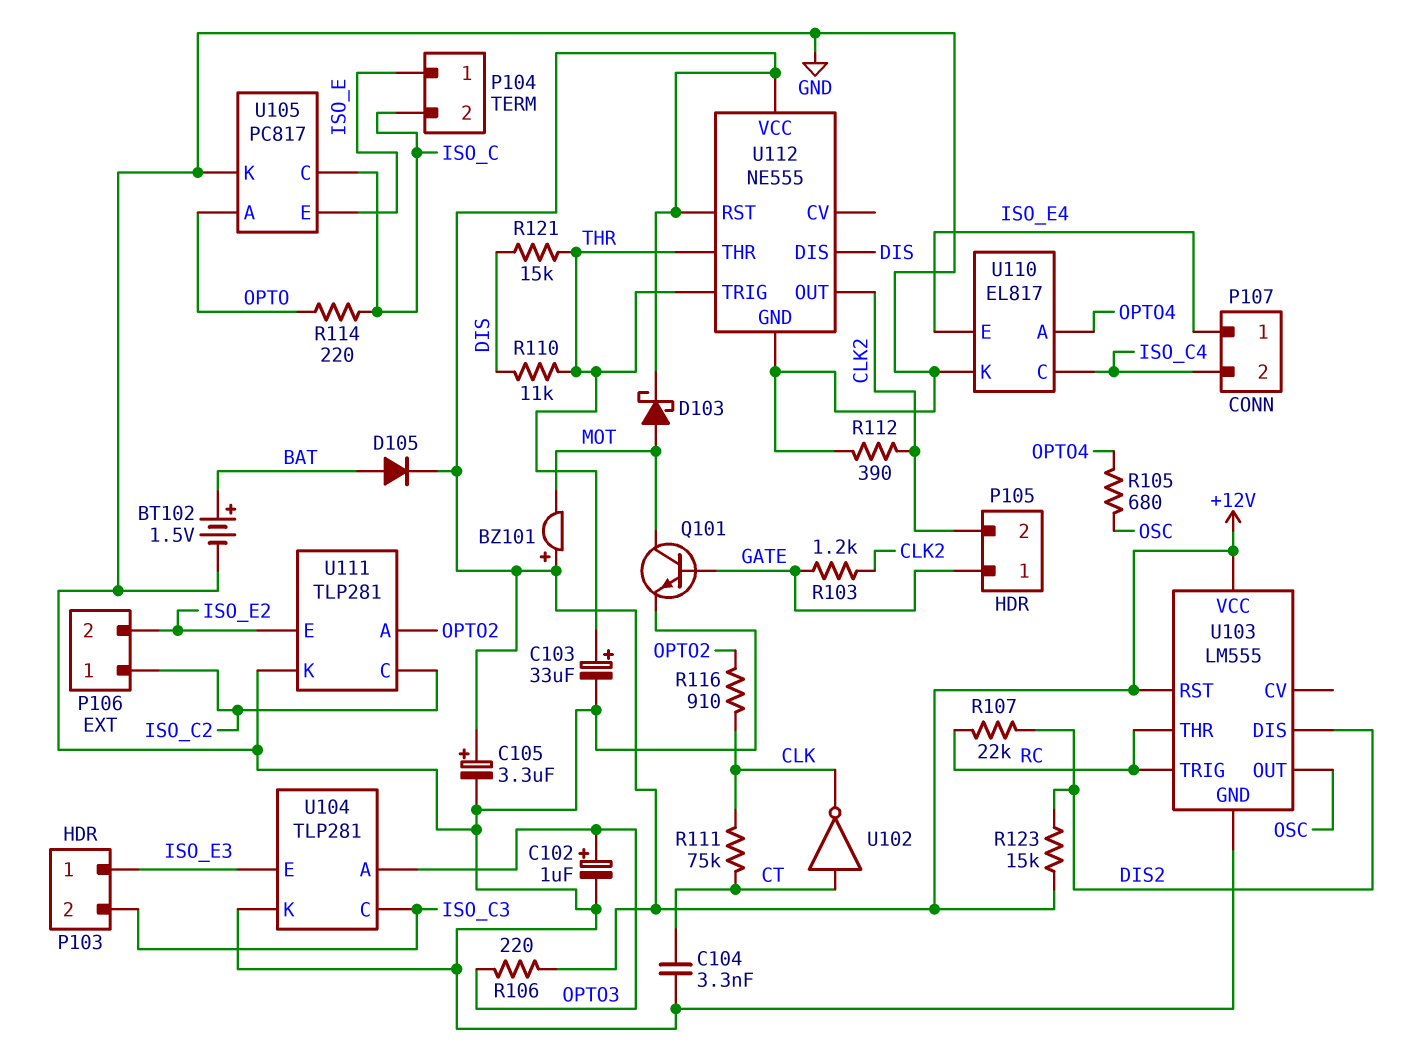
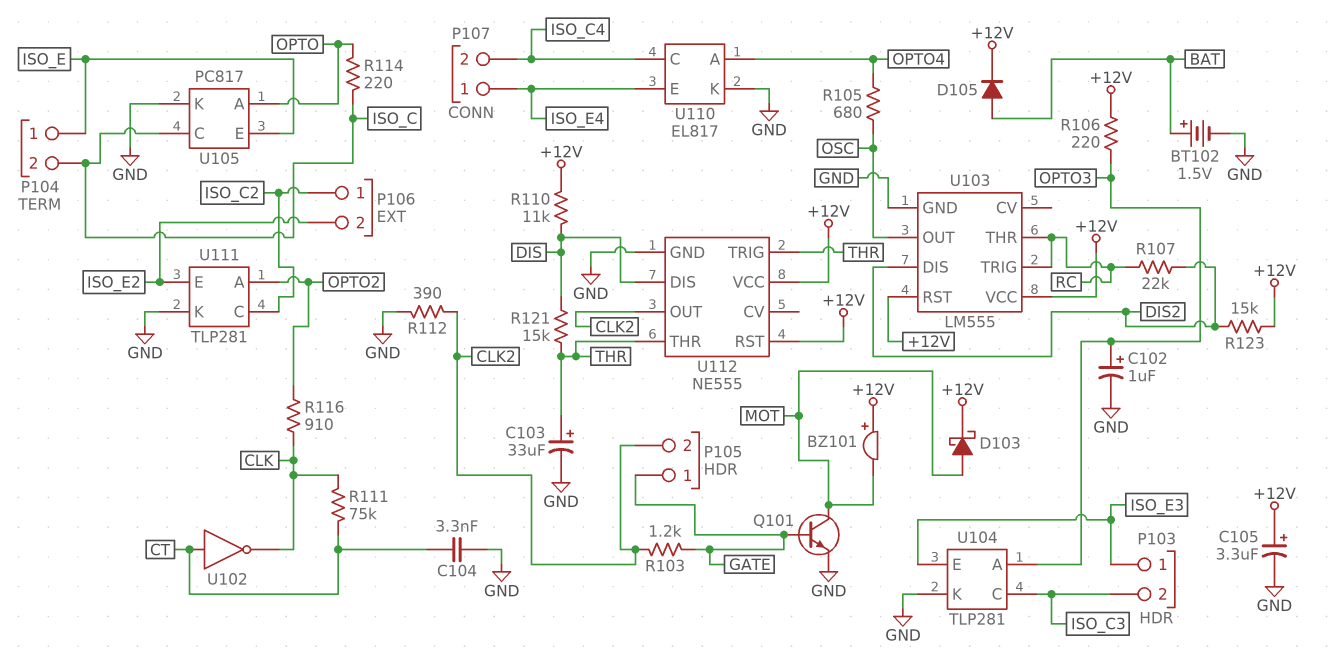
R110: 11k (DIS, THR) -> 11k (+12V, DIS)

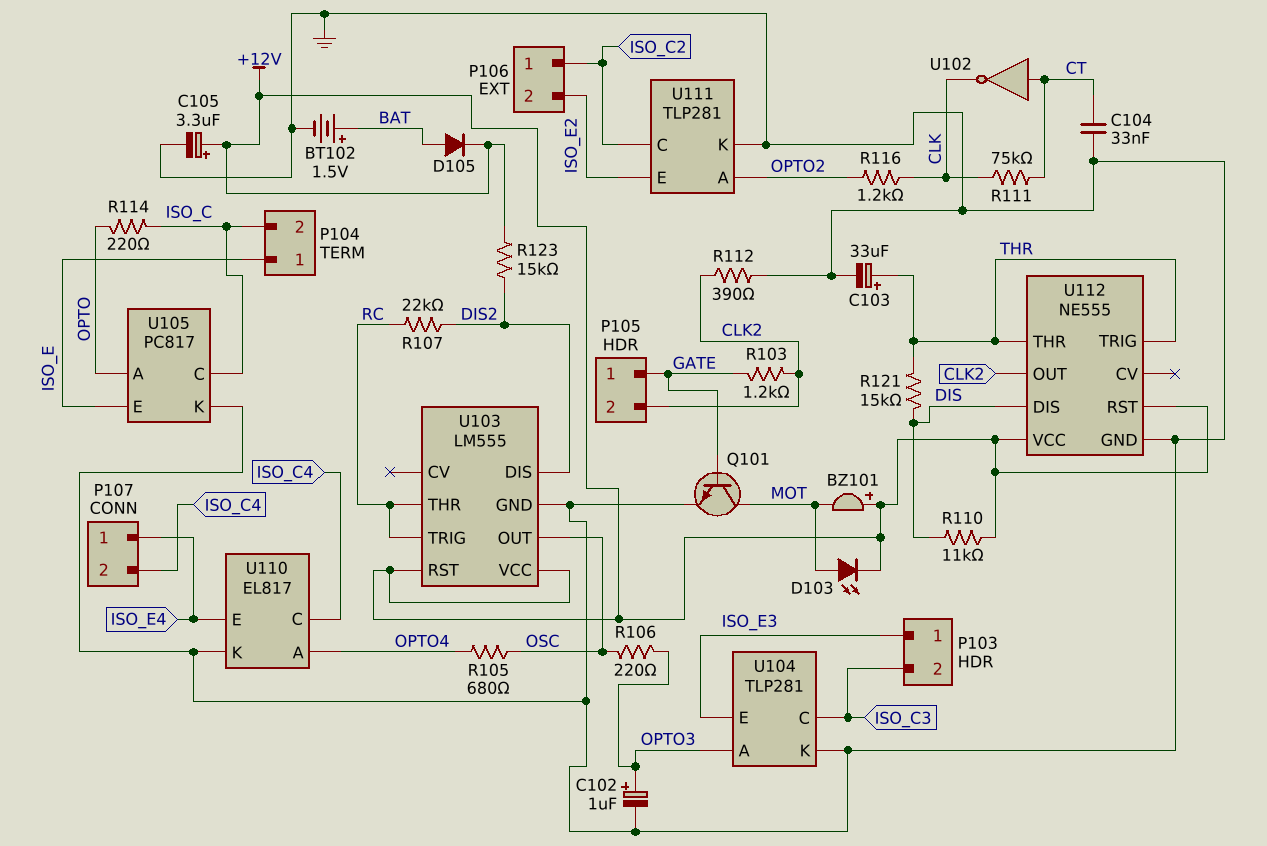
C104: 3.3nF (CT, GND) -> 33nF (CT, GND)
D103: schottky (A MOT, K +12V) -> LED (A MOT, K +12V)
R106: 220 (+12V, OPTO3) -> 220 (OPTO3, OSC)
R116: 910 (CLK, OPTO2) -> 1.2k (CLK, OPTO2)

